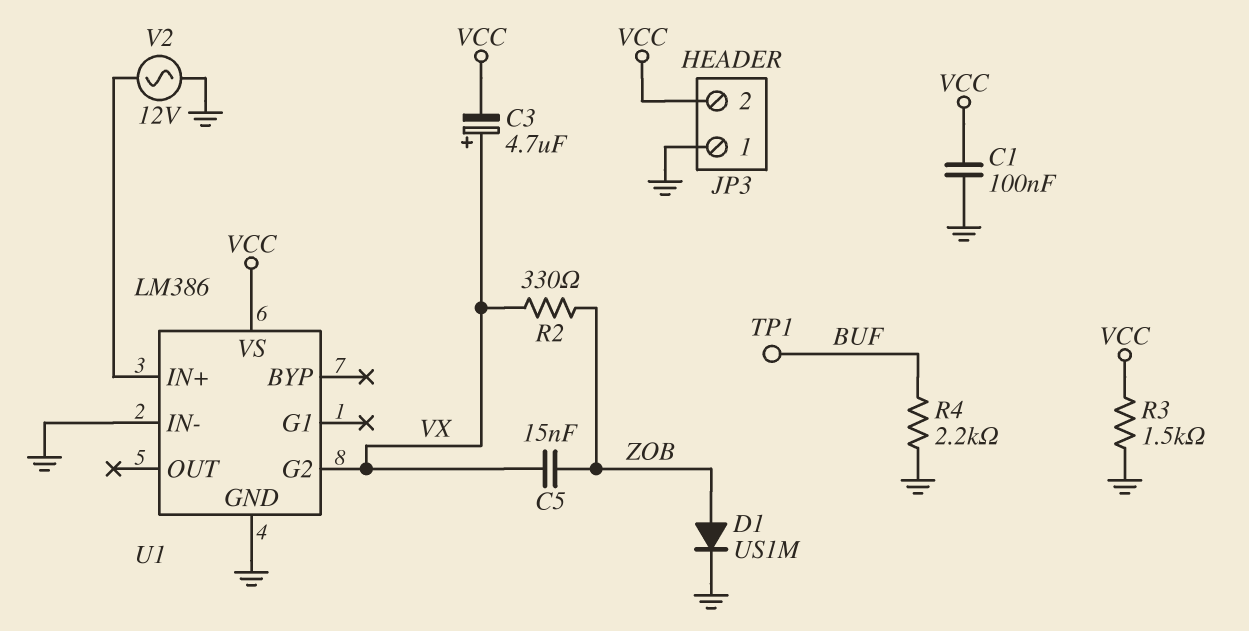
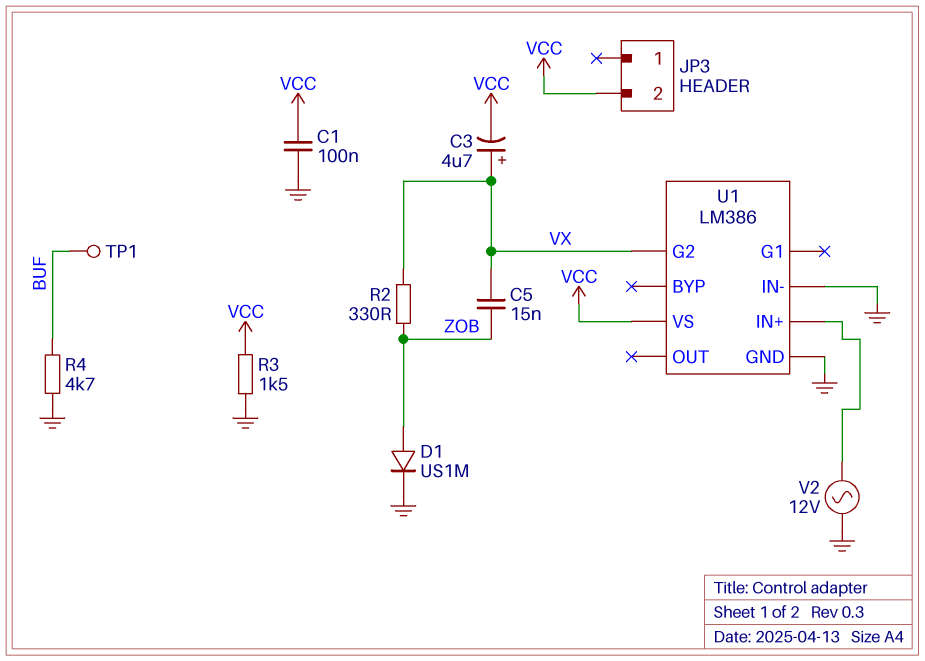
JP3 pin 1: GND -> none
R4: 2.2k (BUF, GND) -> 4.7k (BUF, GND)

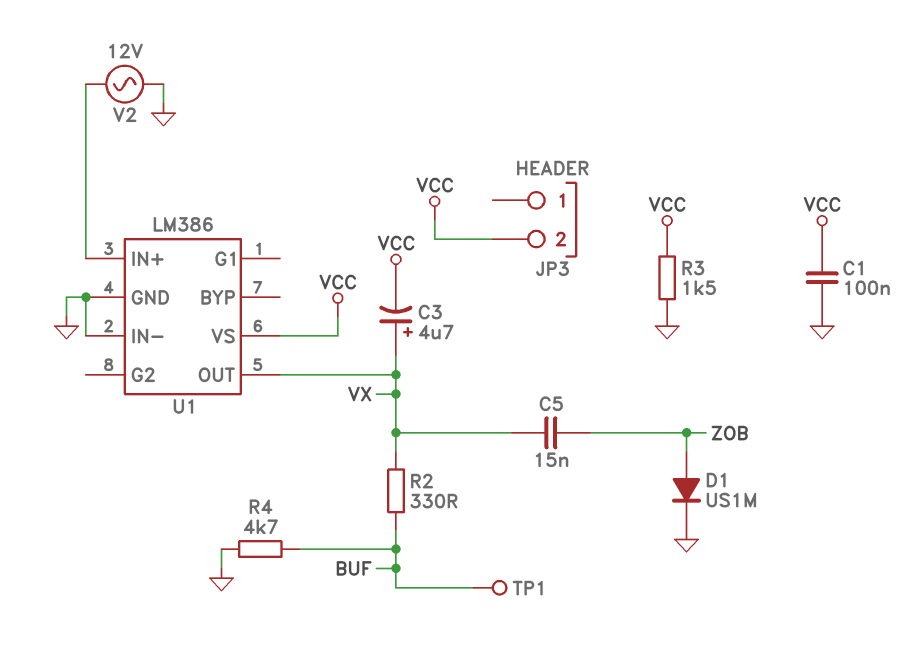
R2: 330 (VX, ZOB) -> 330 (BUF, VX)
U1 pin G2: VX -> none
U1 pin OUT: none -> VX

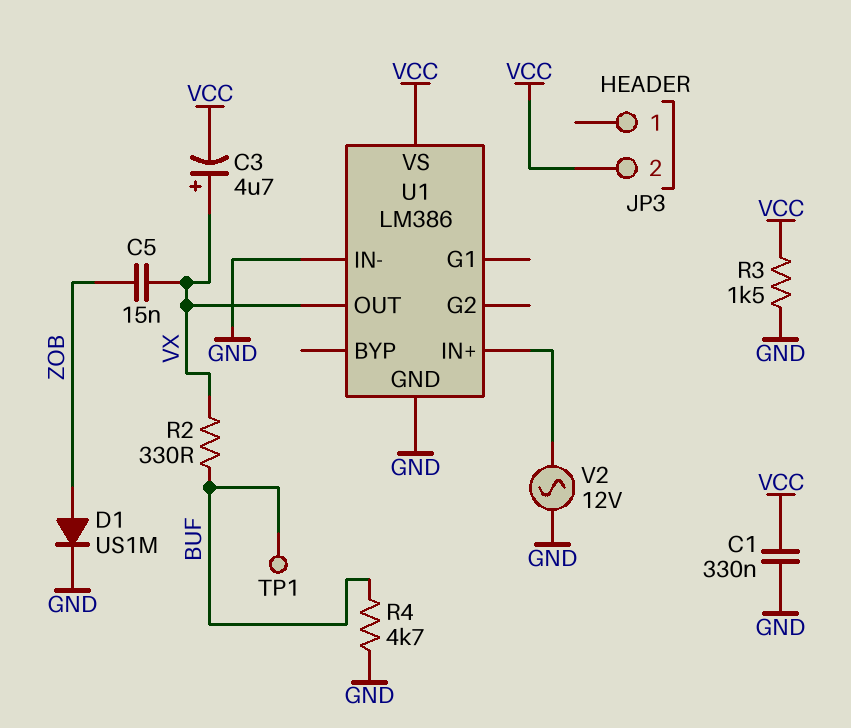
C1: 100nF (GND, VCC) -> 330nF (GND, VCC)

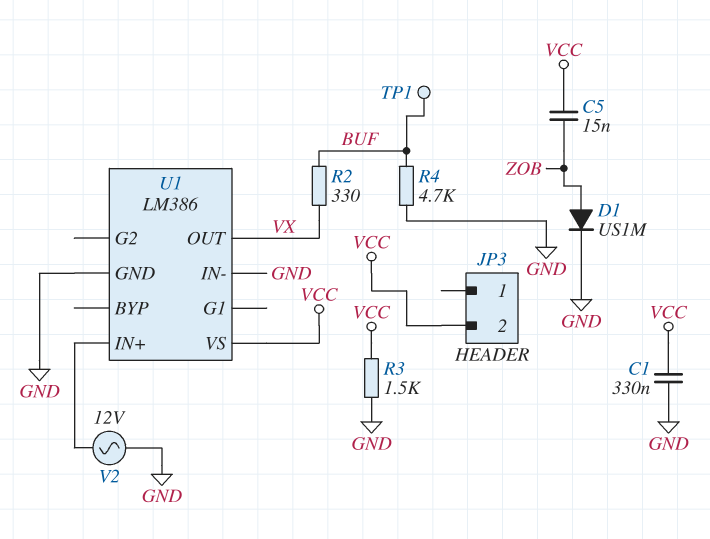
C3: 4.7uF (plus VX, minus VCC) -> none
C5: 15nF (VX, ZOB) -> 15nF (VCC, ZOB)

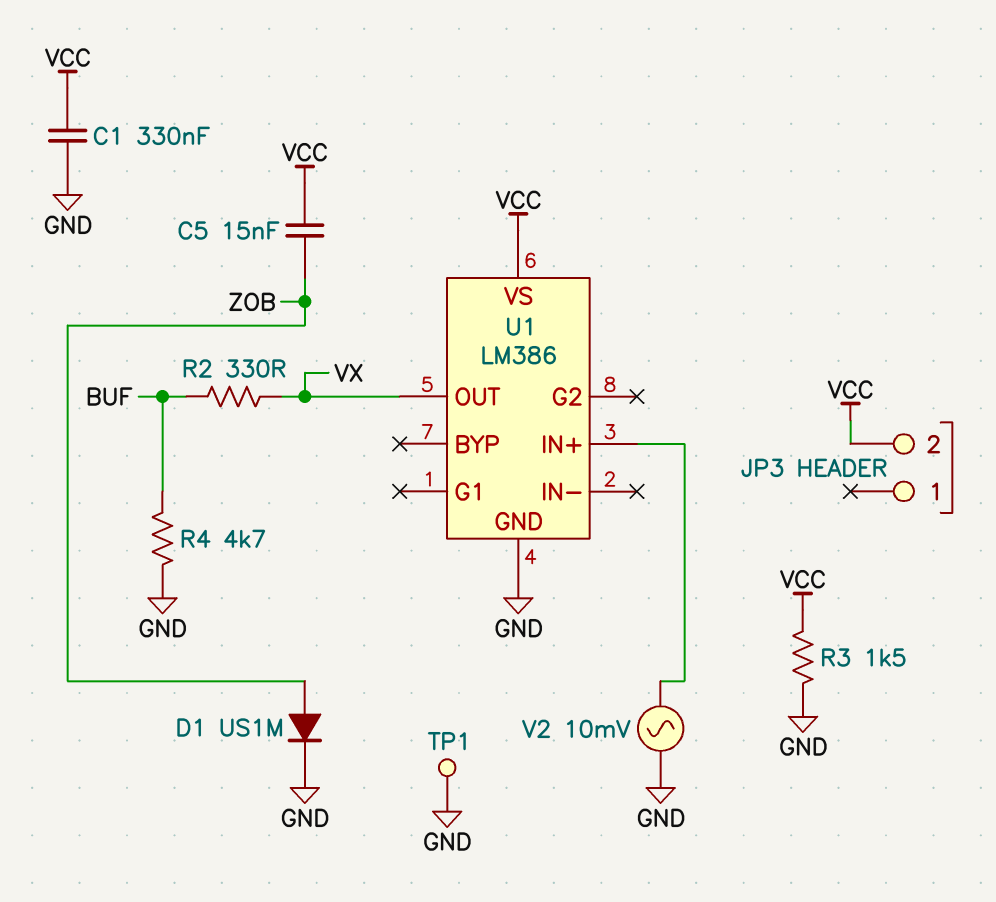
TP1: test point (BUF) -> test point (GND)
U1 pin IN-: GND -> none
V2: AC 12V (GND, U1/IN+) -> AC 10mV (GND, U1/IN+)

